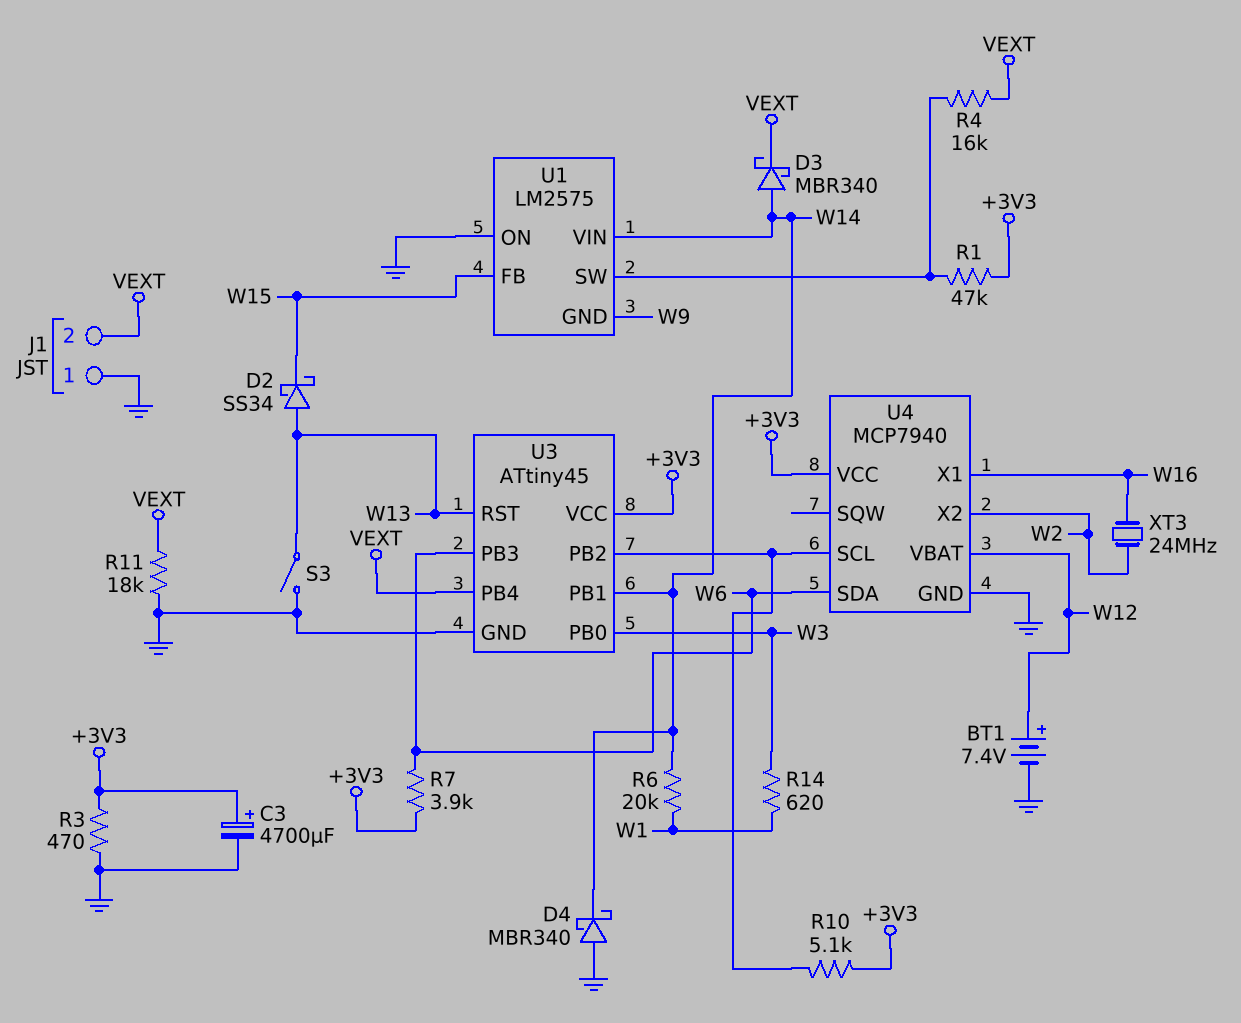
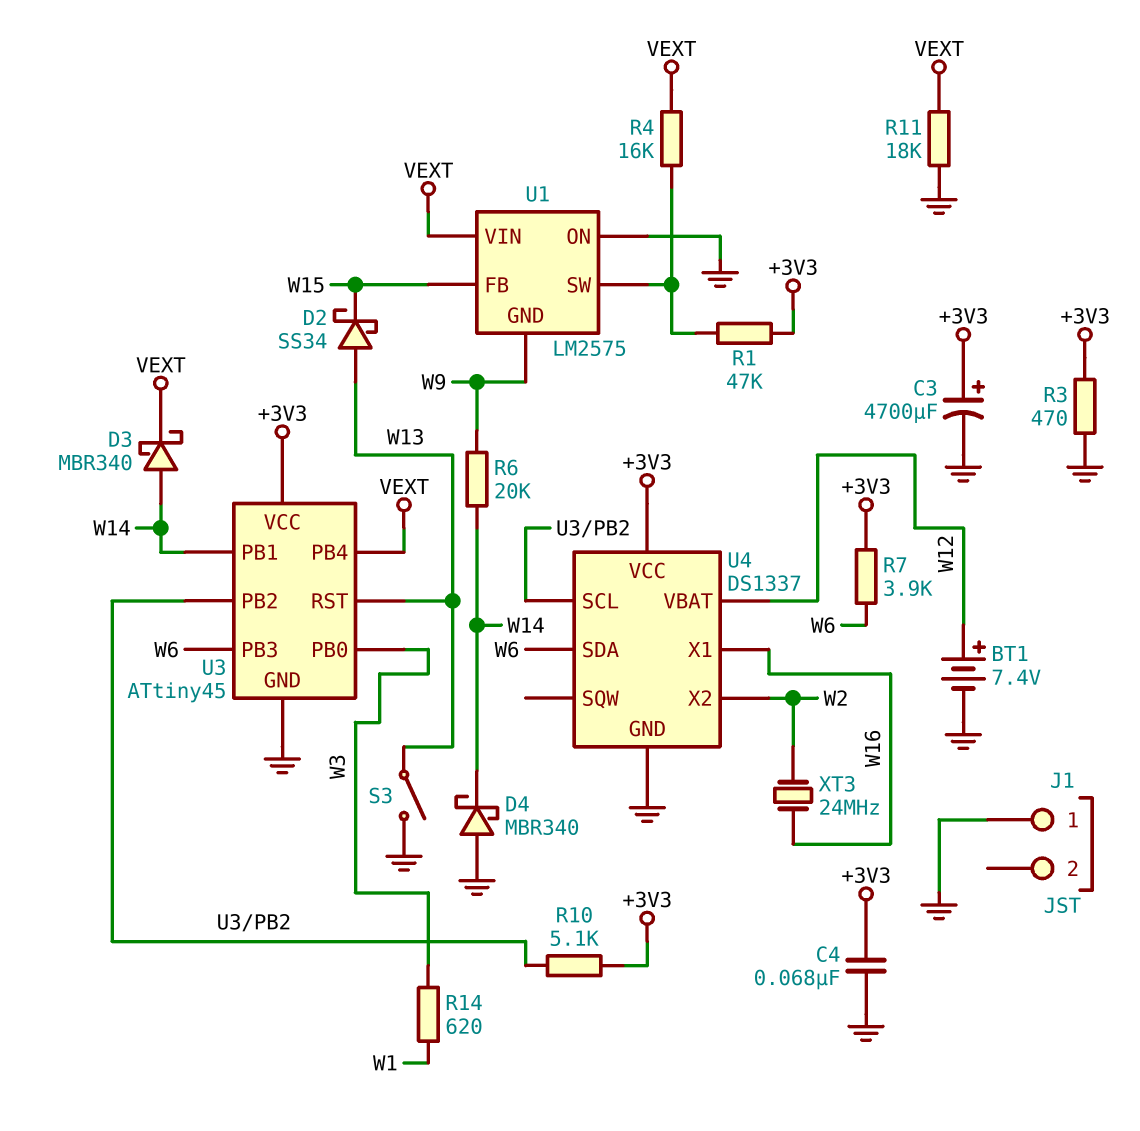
C4: none -> 68nF (+3V3, GND)
J1 pin 2: VEXT -> none
R6: 20k (W1, W14) -> 20k (W9, W14)
U1 pin VIN: W14 -> VEXT
U4: MCP7940 -> DS1337

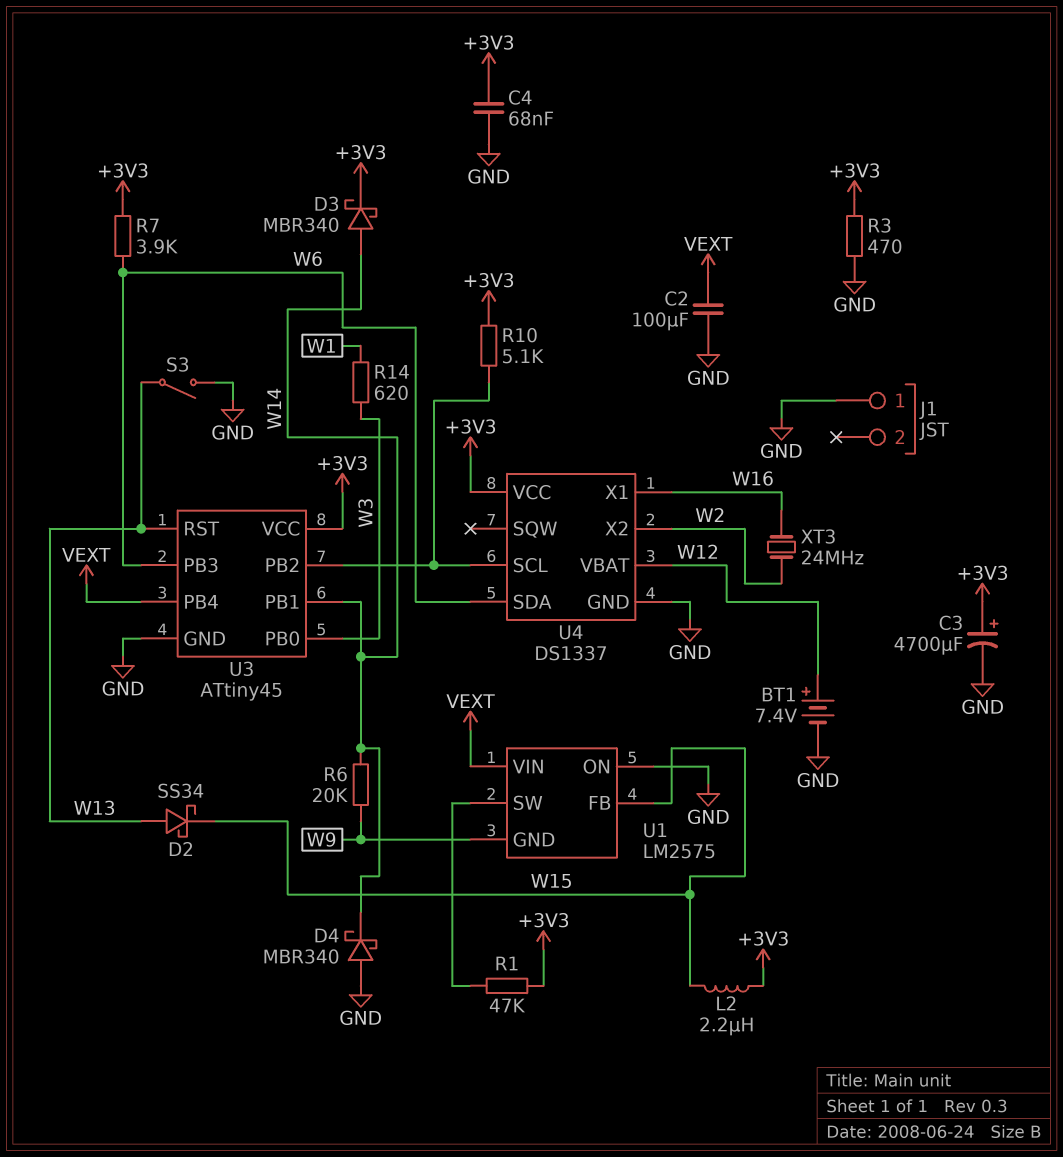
C2: none -> 100uF (GND, VEXT)
D3: schottky MBR340 (A W14, K VEXT) -> schottky MBR340 (A W14, K +3V3)
L2: none -> 2.2uH (+3V3, W15)
R4: 16k (U1/SW, VEXT) -> none
R11: 18k (GND, VEXT) -> none

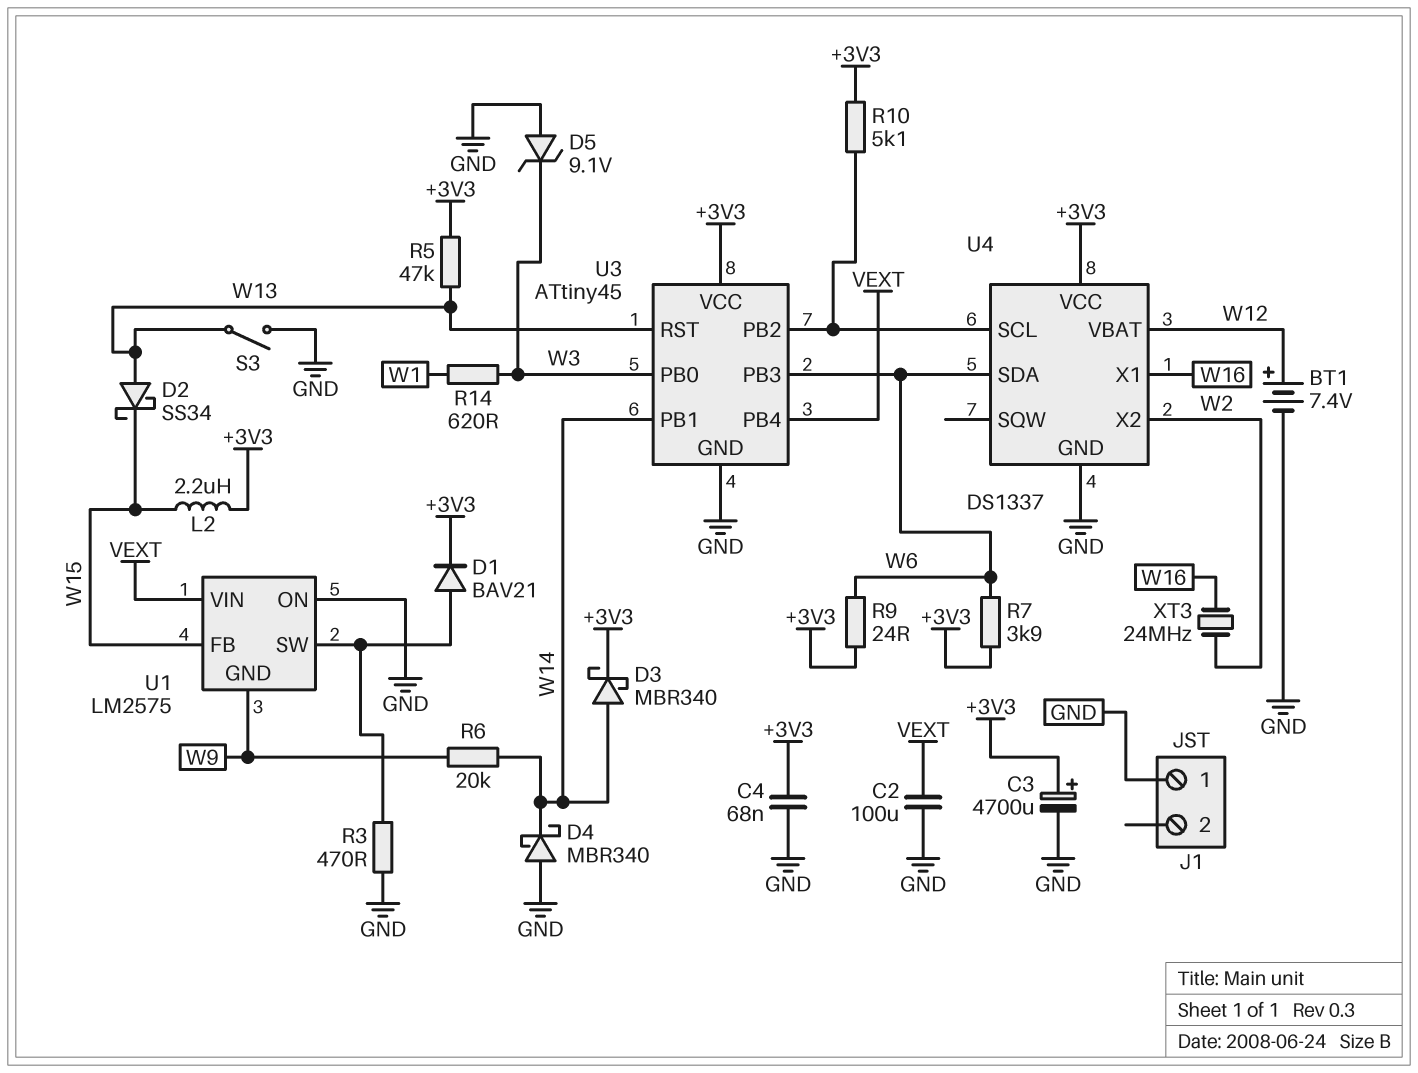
D1: none -> diode BAV21 (A U1/SW, K +3V3)
D5: none -> zener 9.1V (A GND, K W3)
R1: 47k (+3V3, U1/SW) -> none
R3: 470 (+3V3, GND) -> 470 (GND, U1/SW)
R5: none -> 47k (+3V3, W13)
R9: none -> 24 (+3V3, W6)

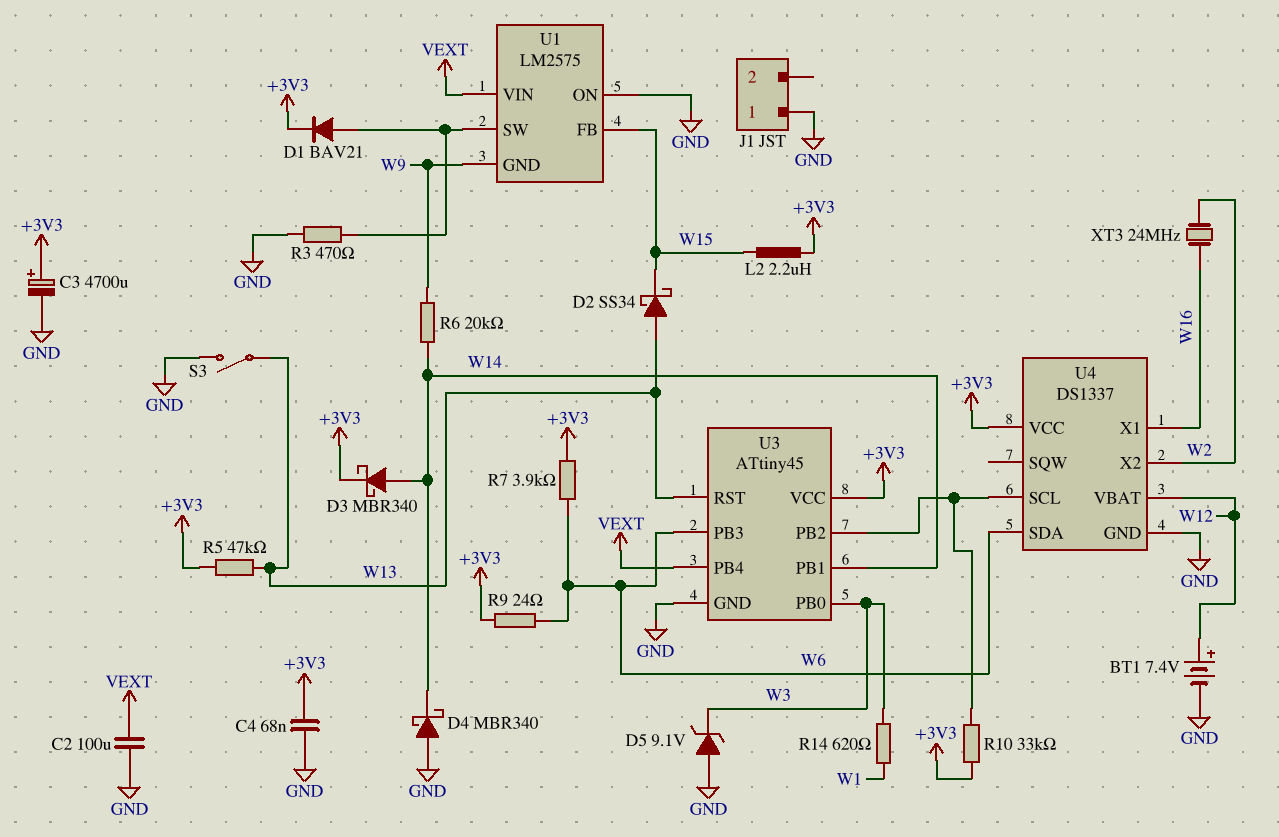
R10: 5.1k (+3V3, U3/PB2) -> 33k (+3V3, U3/PB2)

